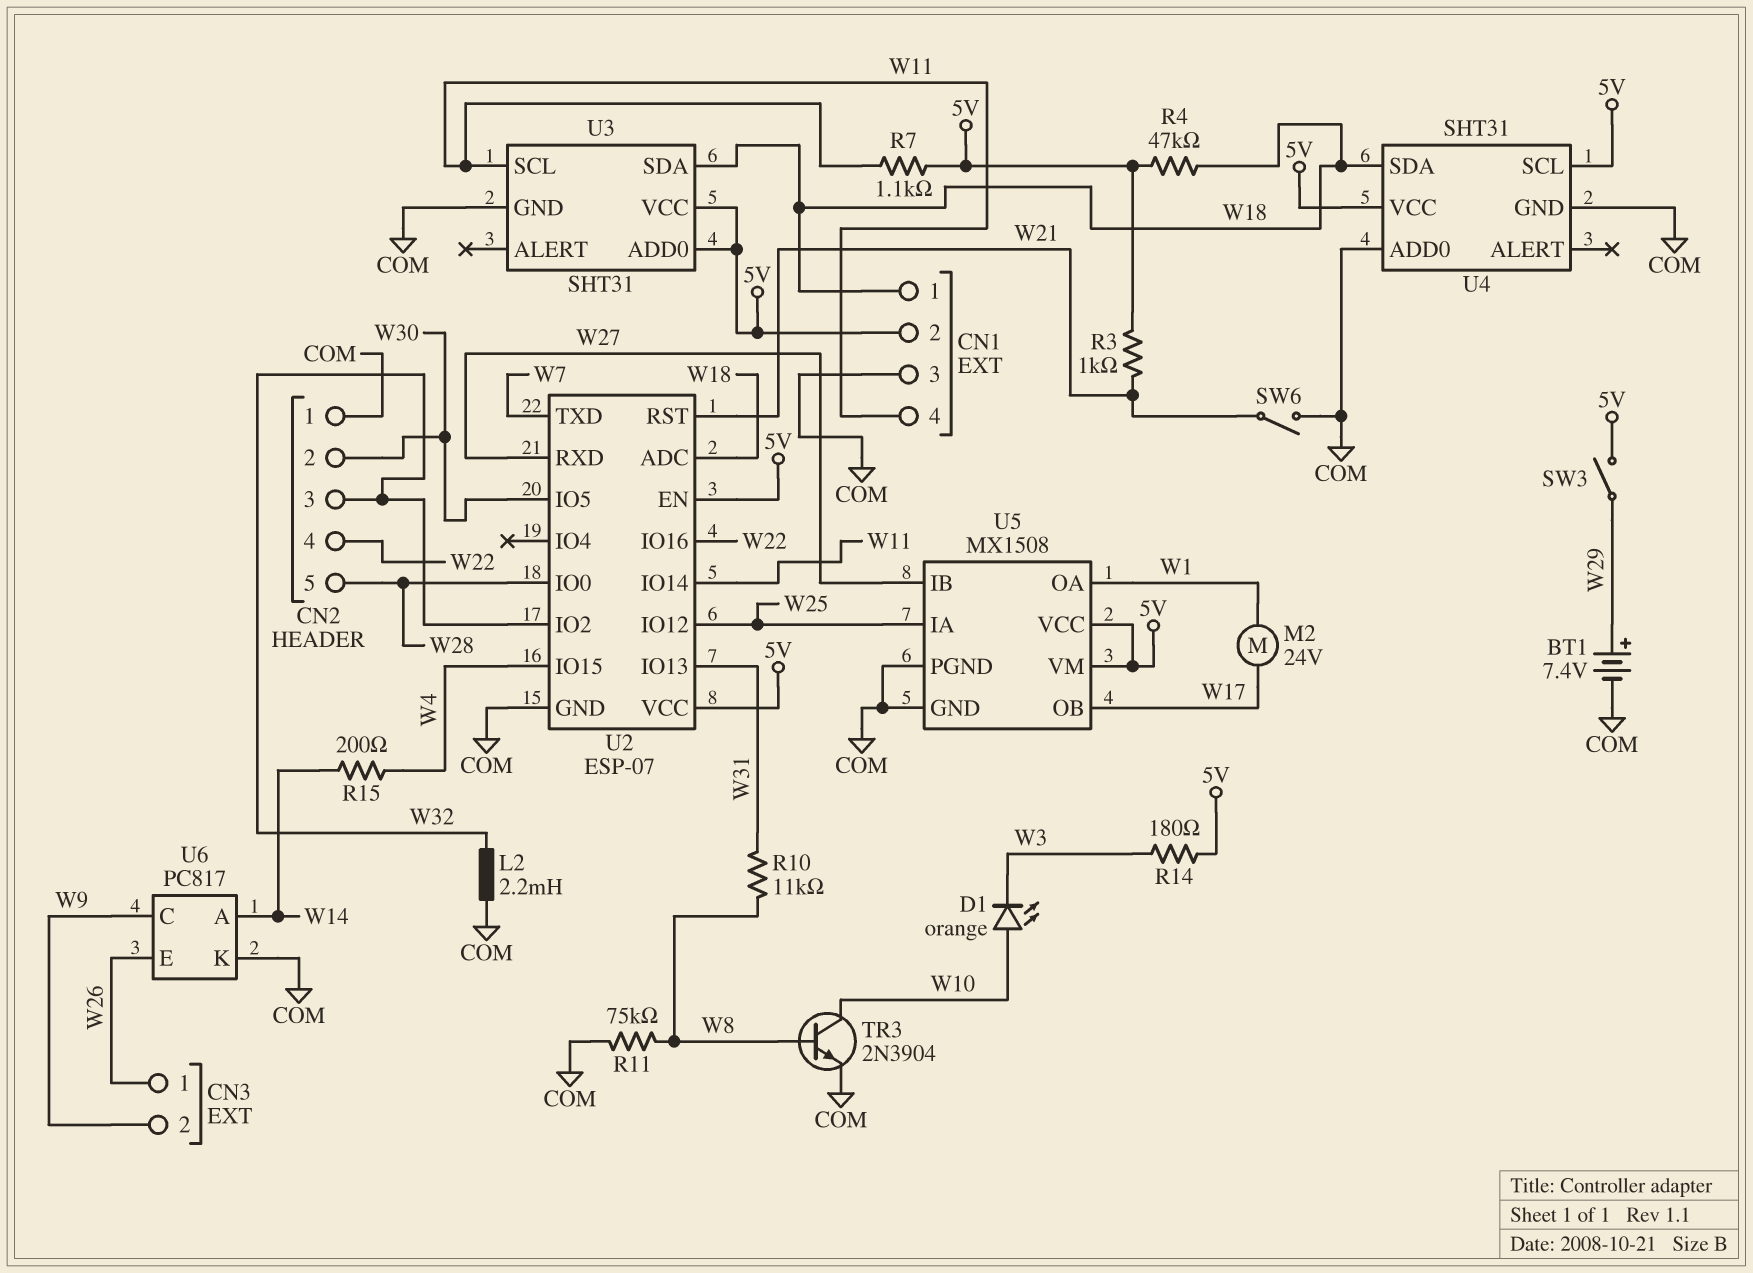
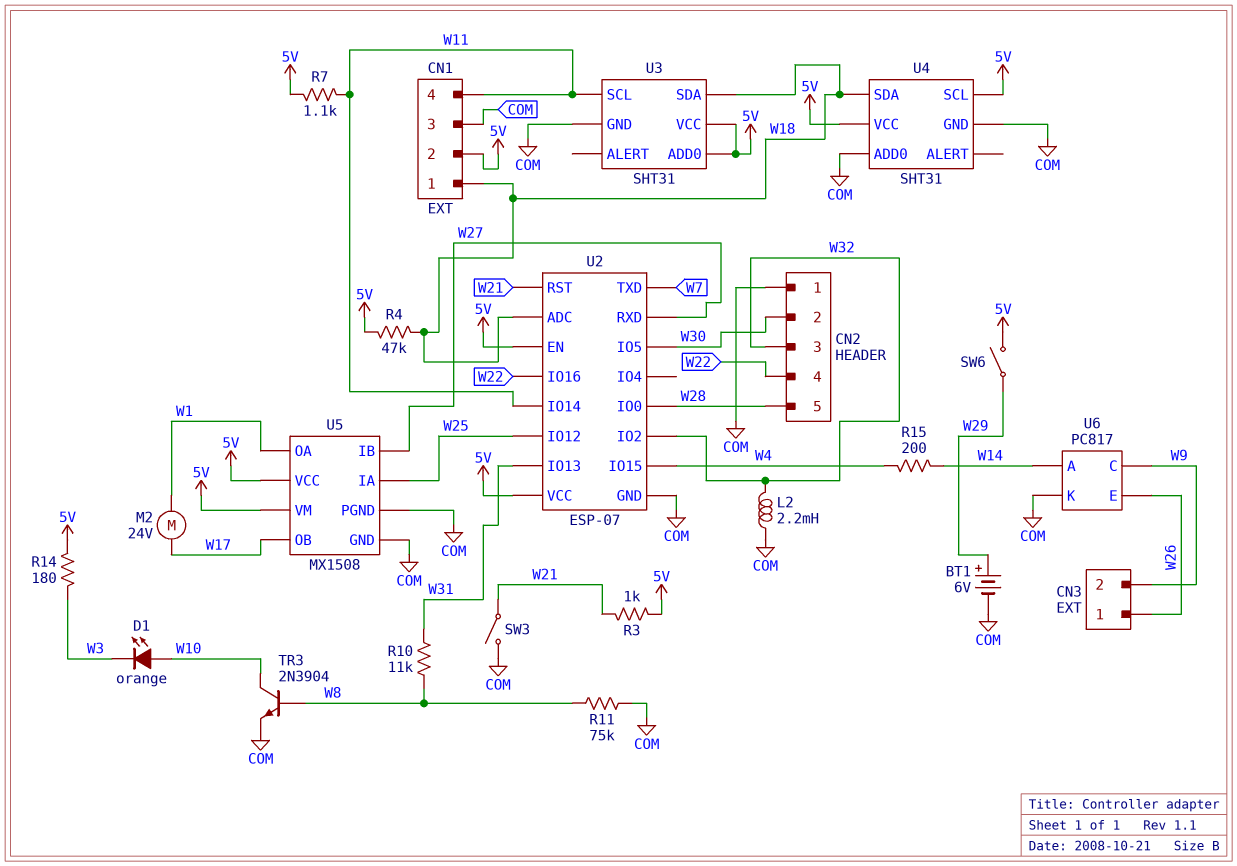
BT1: 7.4V (plus W29, minus COM) -> 6V (plus W29, minus COM)
SW3: switch (5V, W29) -> switch (COM, W21)
SW6: switch (COM, W21) -> switch (5V, W29)

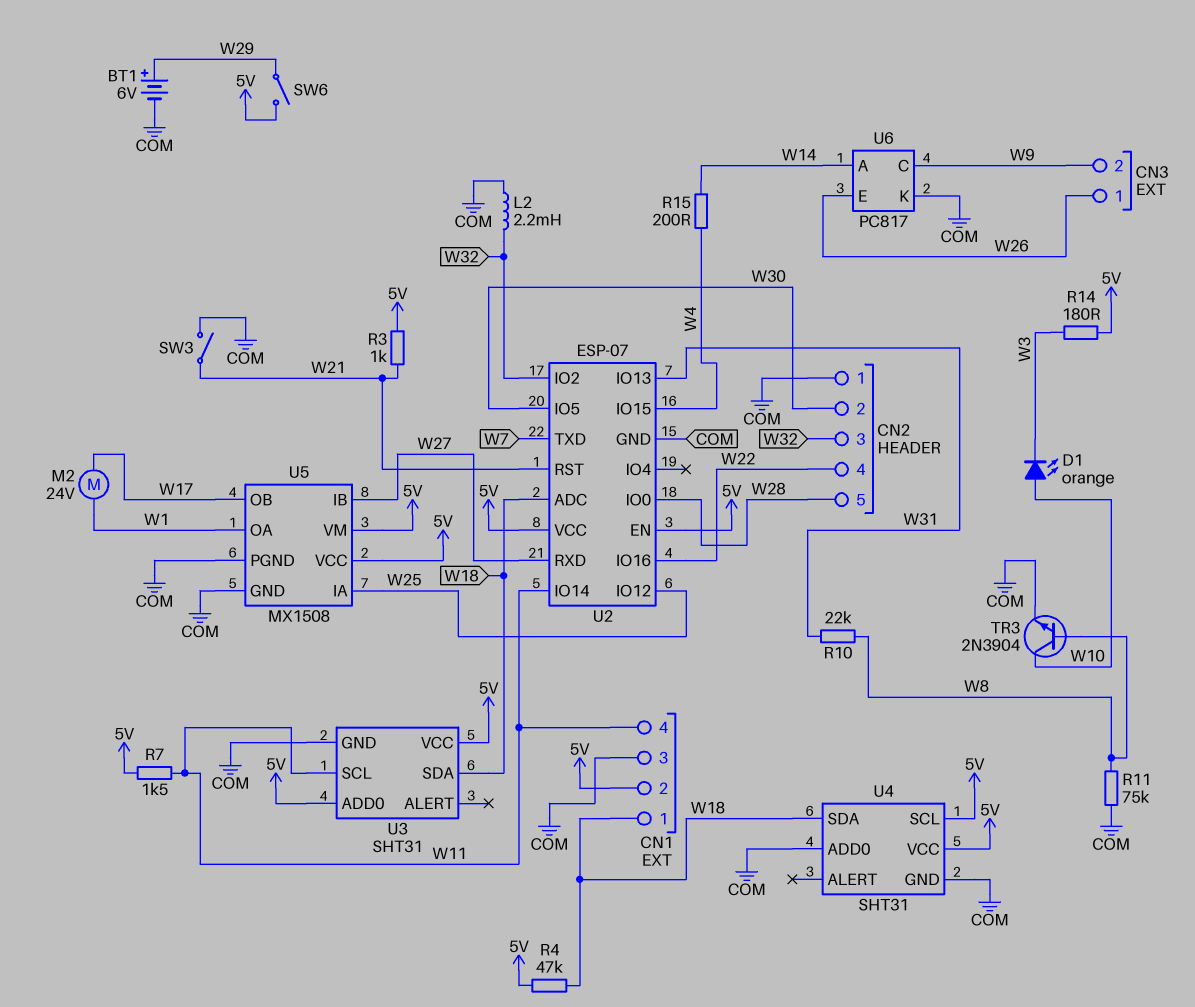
R7: 1.1k (5V, W11) -> 1.5k (5V, W11)
R10: 11k (W8, W31) -> 22k (W8, W31)

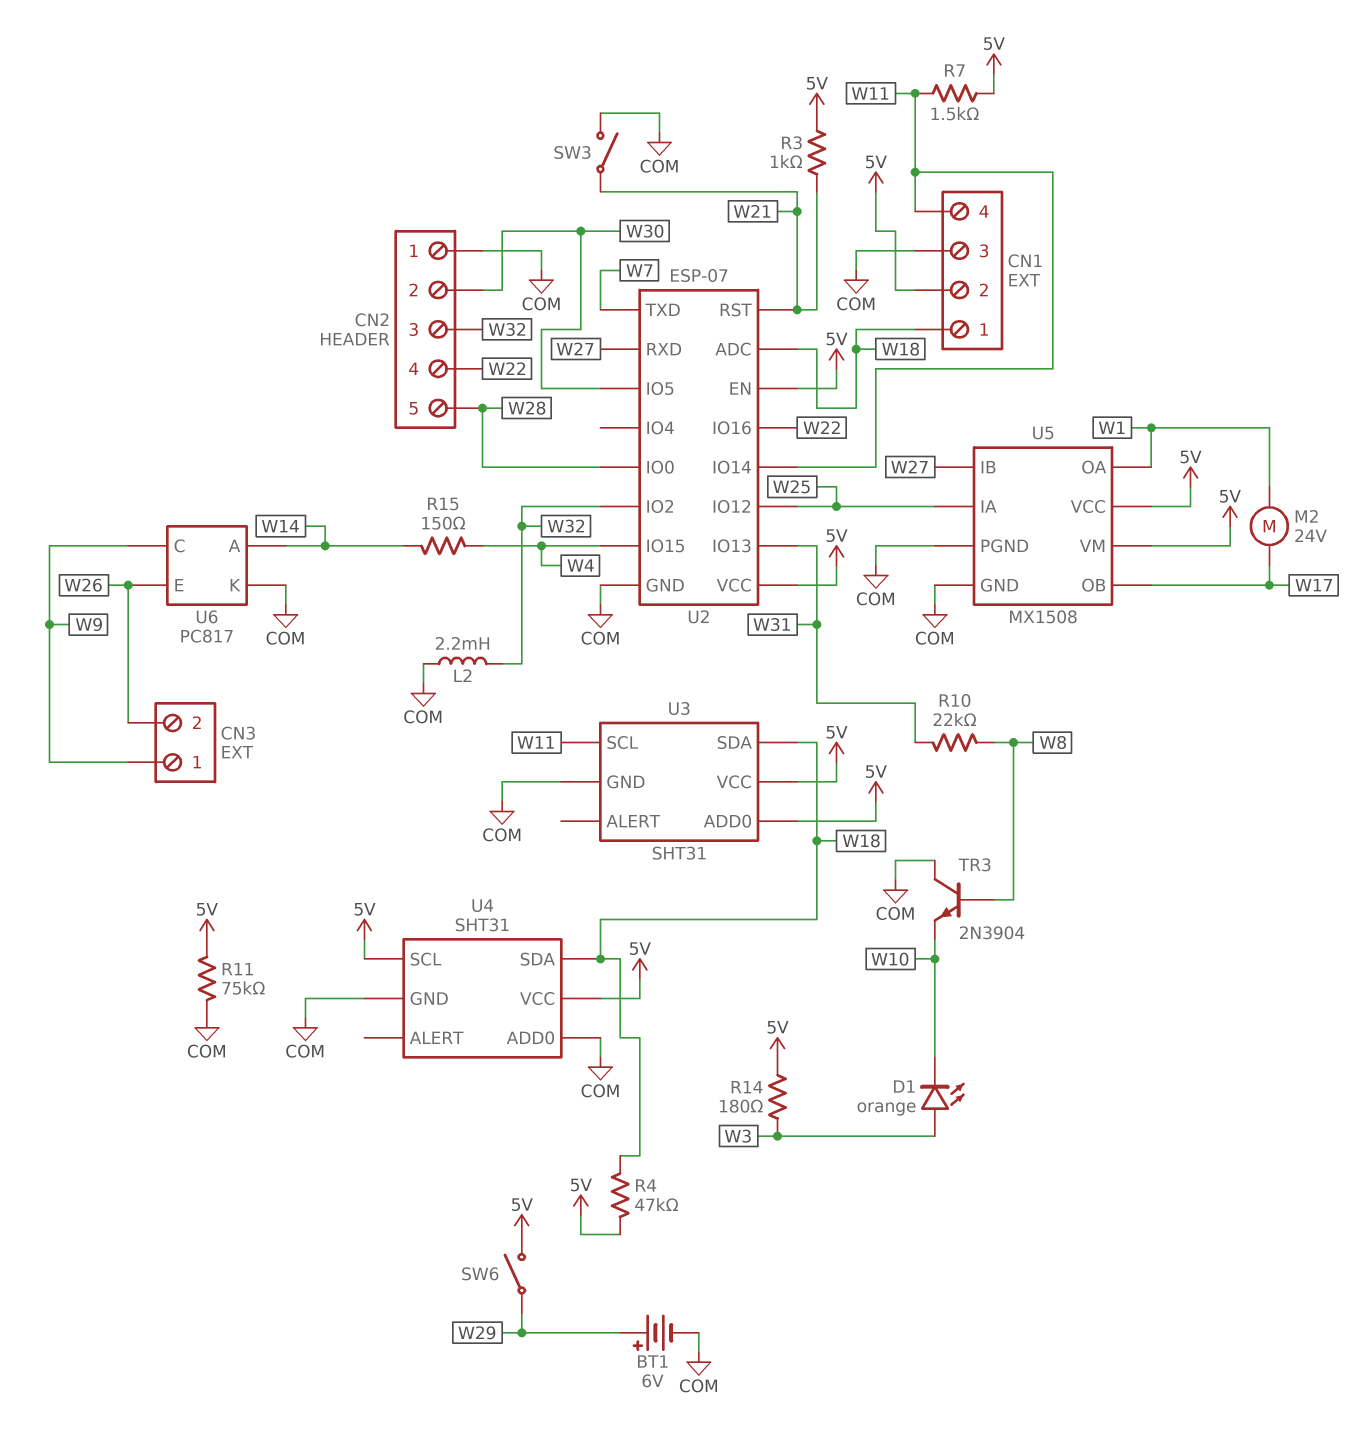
CN3 pin 1: W26 -> W9
CN3 pin 2: W9 -> W26
D1: LED orange (A W10, K W3) -> LED orange (A W3, K W10)
R11: 75k (COM, W8) -> 75k (5V, COM)
R15: 200 (W4, W14) -> 150 (W4, W14)
TR3: NPN 2N3904 (B W8, C W10, E COM) -> NPN 2N3904 (B W8, C COM, E W10)

